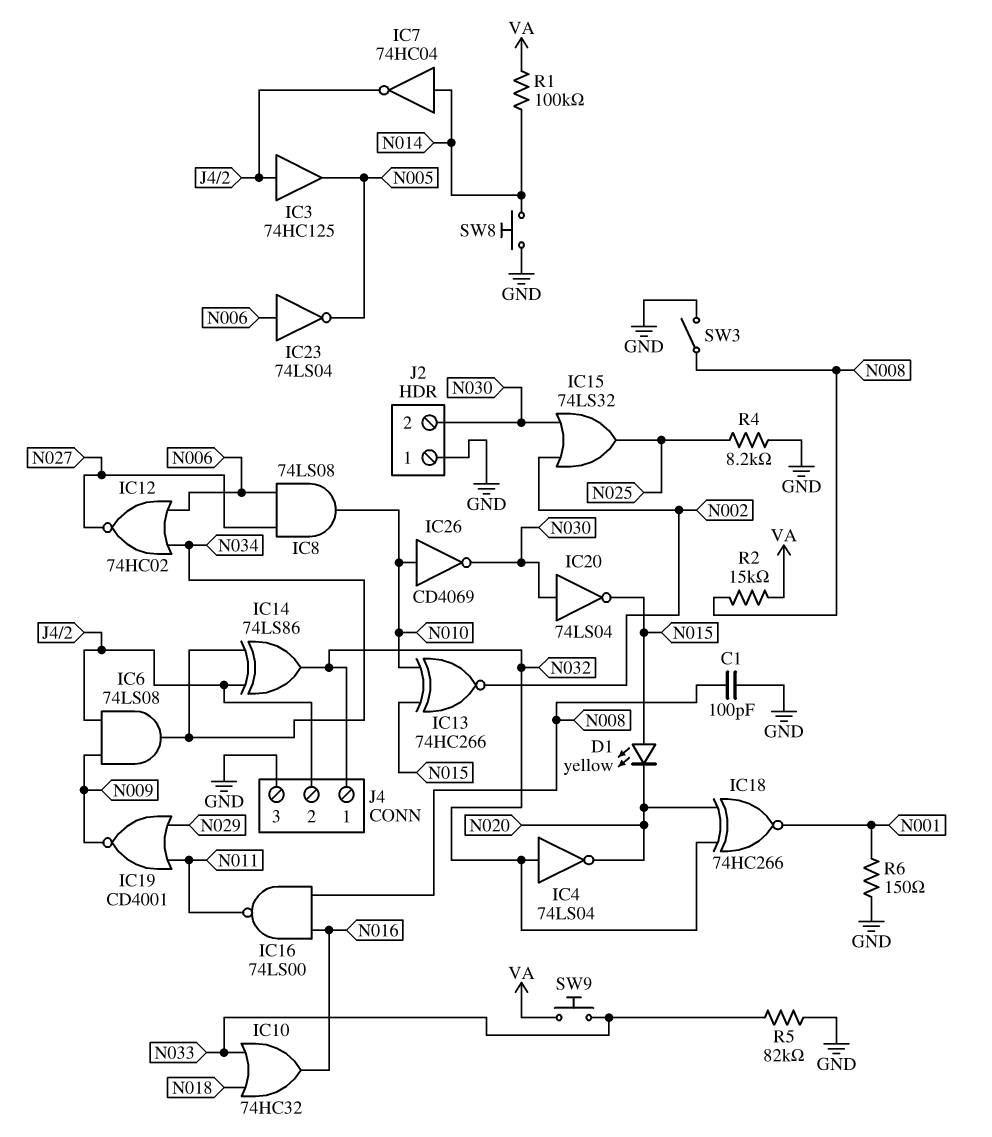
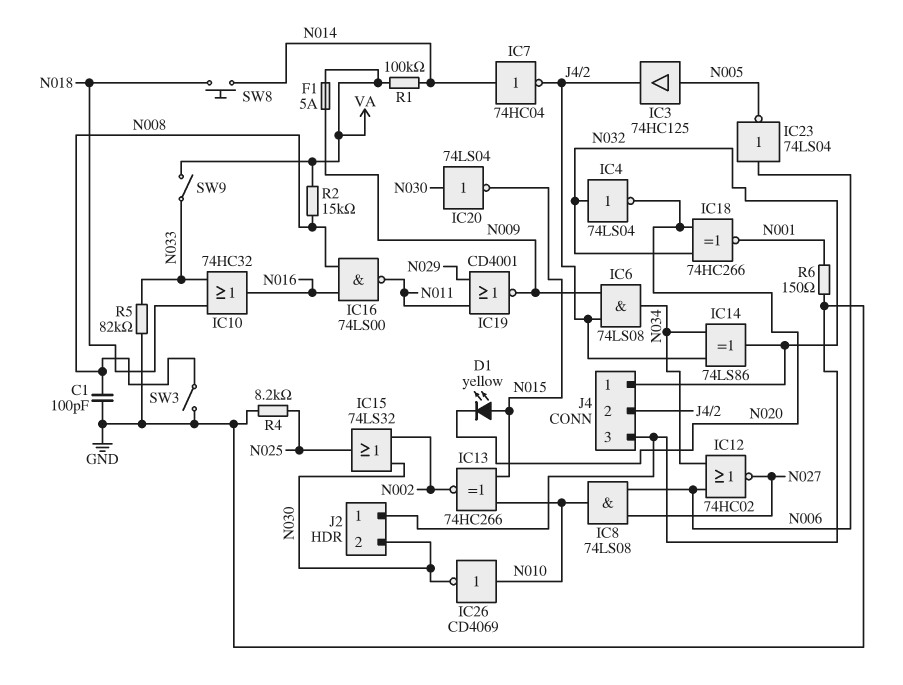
F1: none -> 5A (N009, VA)
IC3: buffer 74HC125 (in J4/2, out N005) -> buffer 74HC125 (in N005, out J4/2)
SW8: button (GND, N014) -> button (N014, N018)
SW9: button (N033, VA) -> switch (N033, VA)

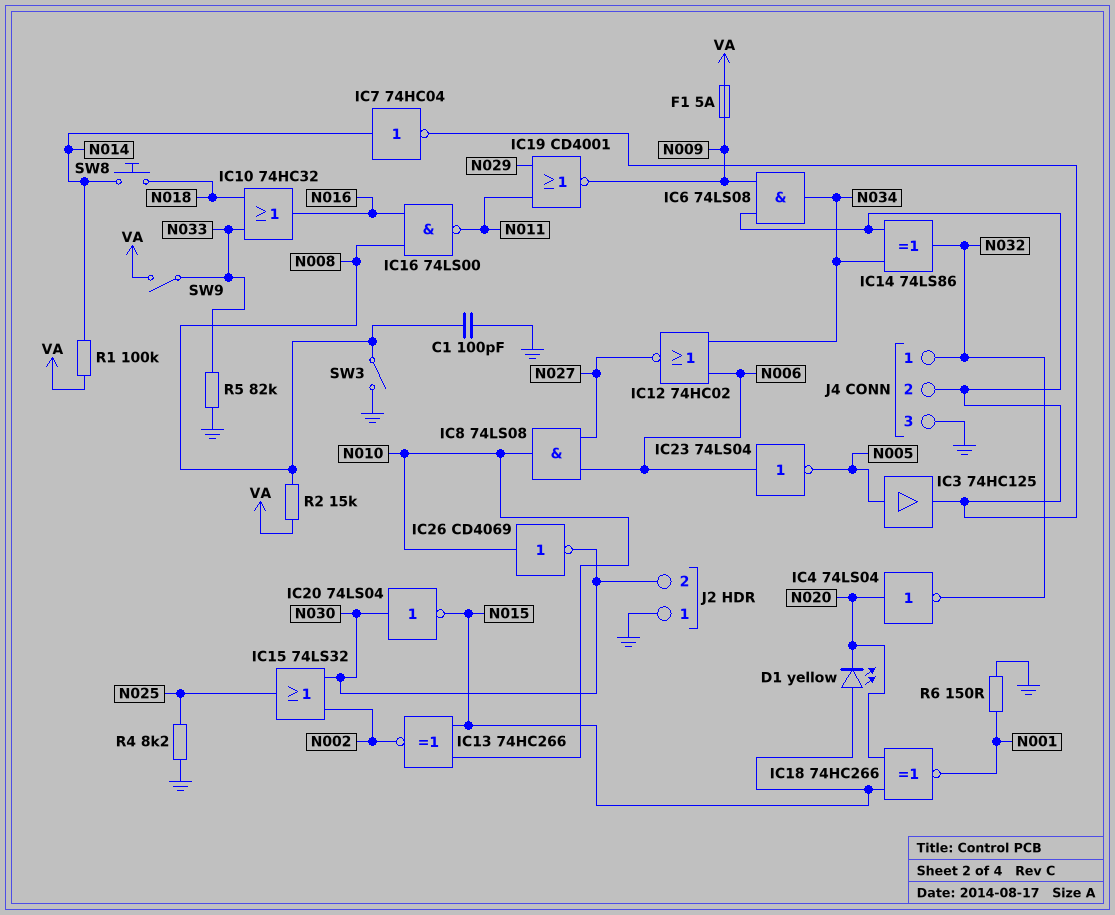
IC4: NOT 74LS04 (in N032, out N020) -> NOT 74LS04 (in N020, out N032)
IC18: XNOR 74HC266 (in N020, in N032, out N001) -> XNOR 74HC266 (in N015, in N020, out N001)

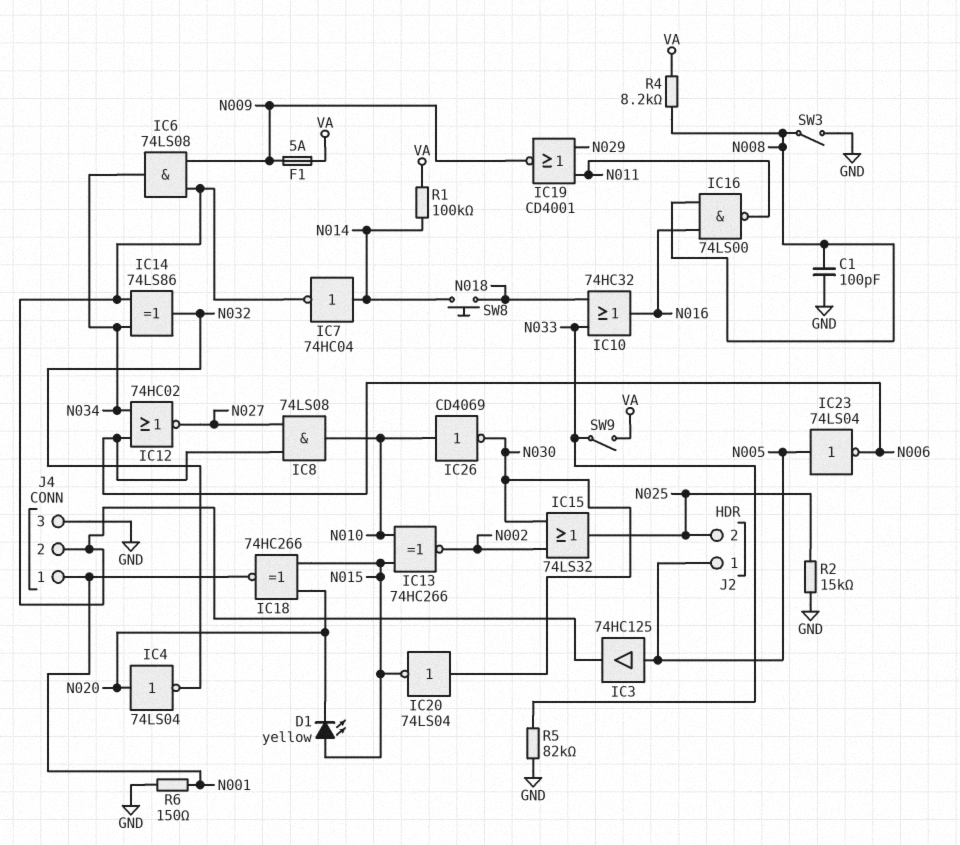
IC23: NOT 74LS04 (in N006, out N005) -> NOT 74LS04 (in N005, out N006)
J2 pin 1: GND -> N005
J2 pin 2: N030 -> N025
J4 pin 1: N032 -> N001
R2: 15k (N008, VA) -> 15k (GND, N025)
R4: 8.2k (GND, N025) -> 8.2k (N008, VA)

